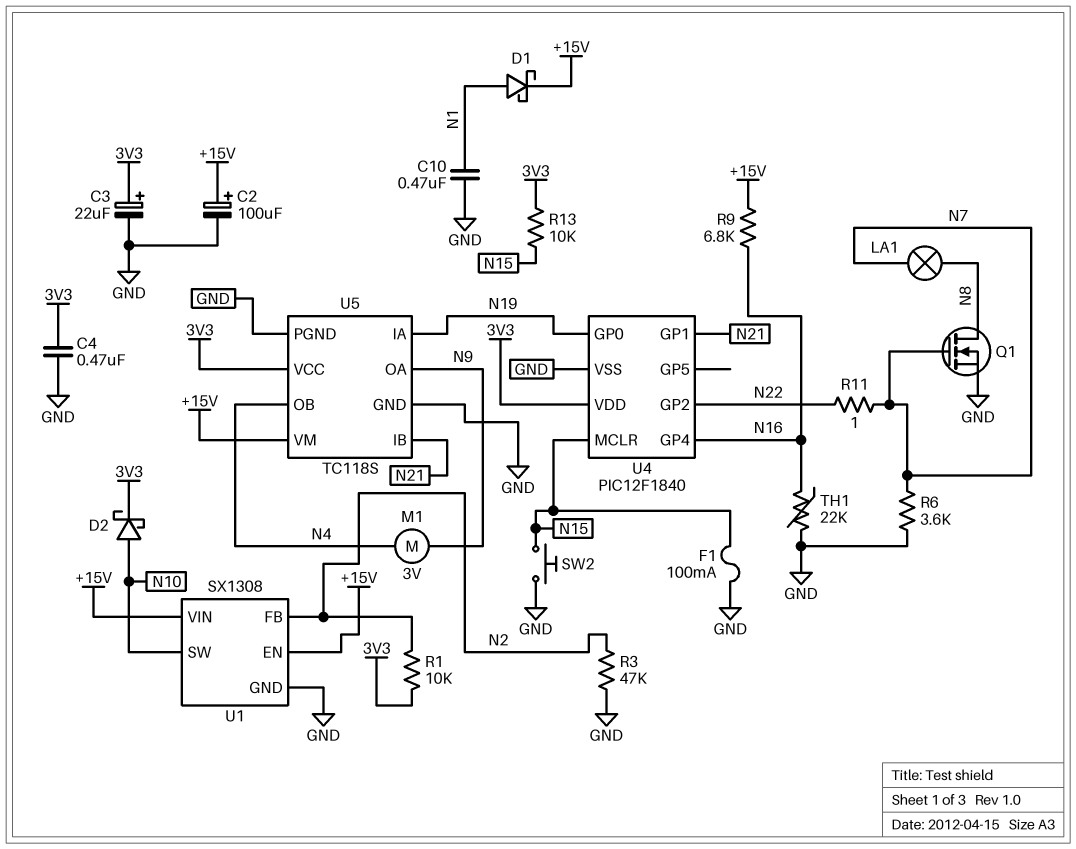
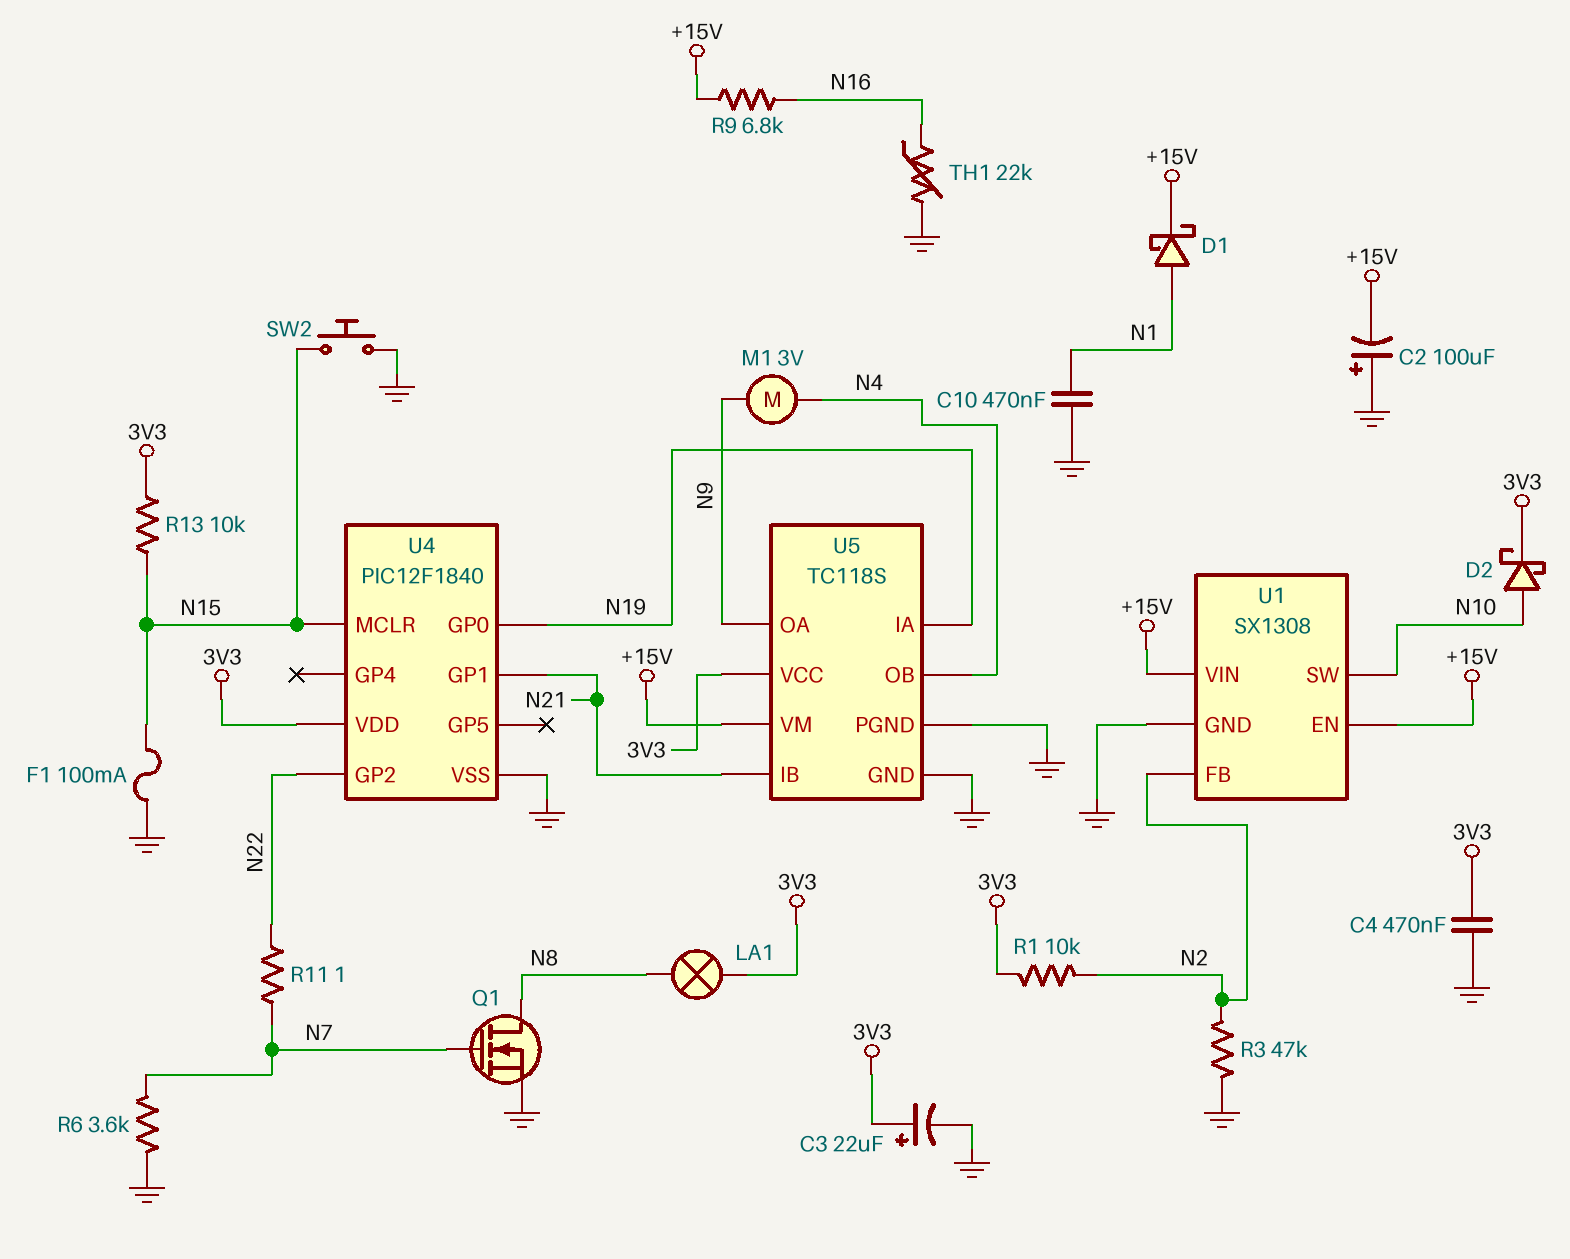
C2: 100uF (plus +15V, minus GND) -> 100uF (plus GND, minus +15V)
LA1: lamp (N7, N8) -> lamp (3V3, N8)
U4 pin GP4: N16 -> none

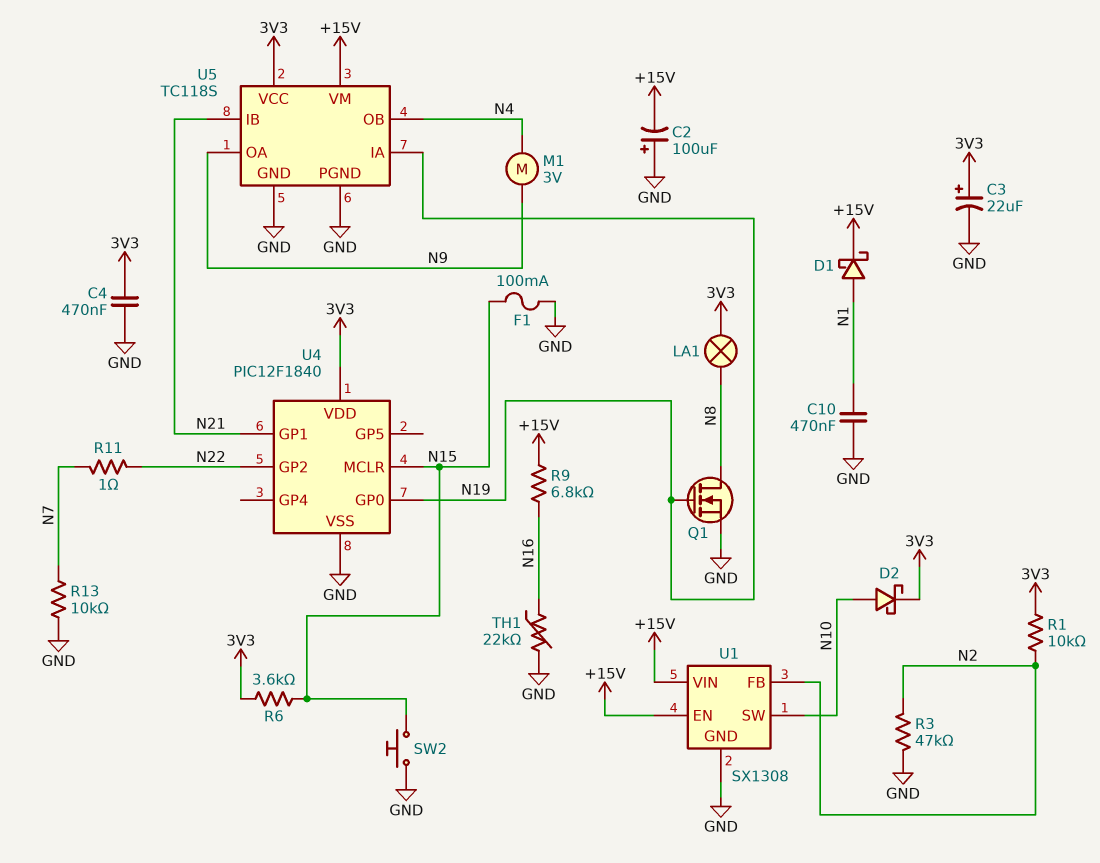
Q1: NMOS (G N7, D N8, S GND) -> NMOS (G N19, D N8, S GND)
R6: 3.6k (GND, N7) -> 3.6k (3V3, N15)
R13: 10k (3V3, N15) -> 10k (GND, N7)

